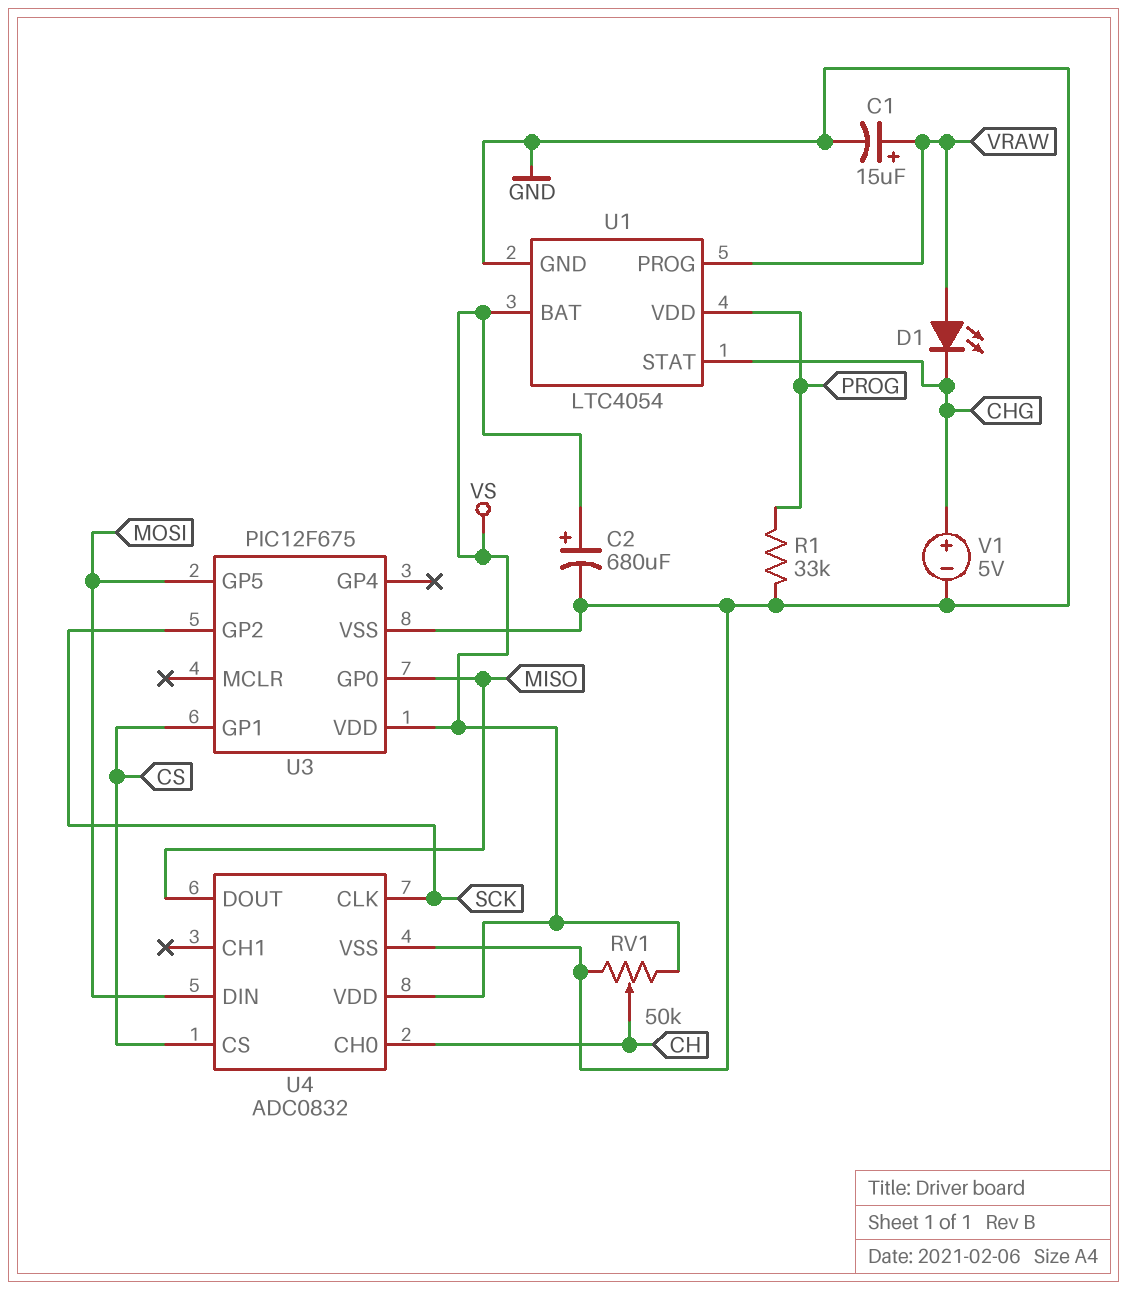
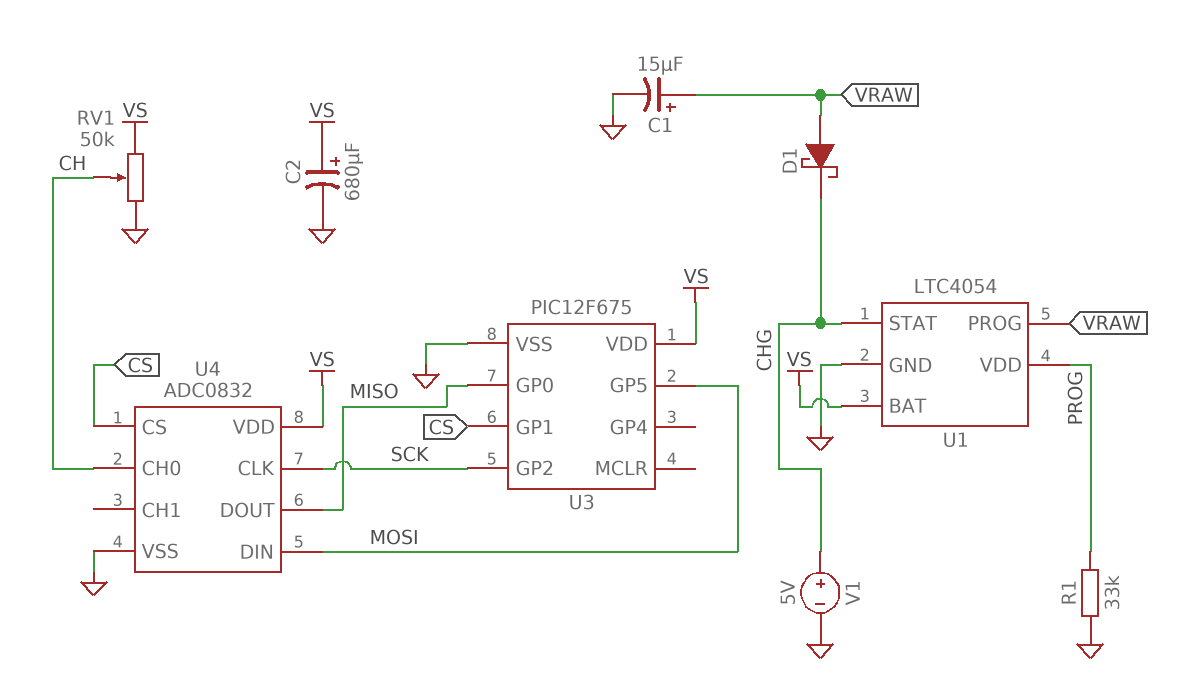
D1: LED (A VRAW, K CHG) -> schottky (A VRAW, K CHG)

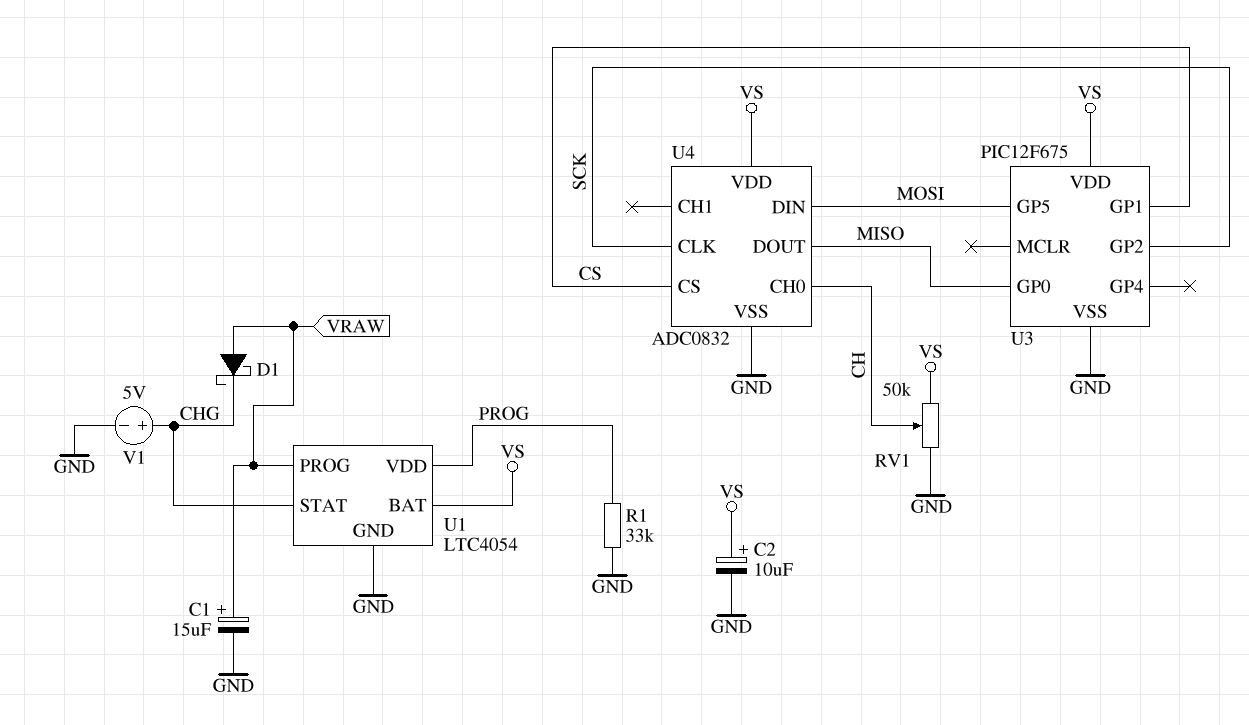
C2: 680uF (plus VS, minus GND) -> 10uF (plus VS, minus GND)

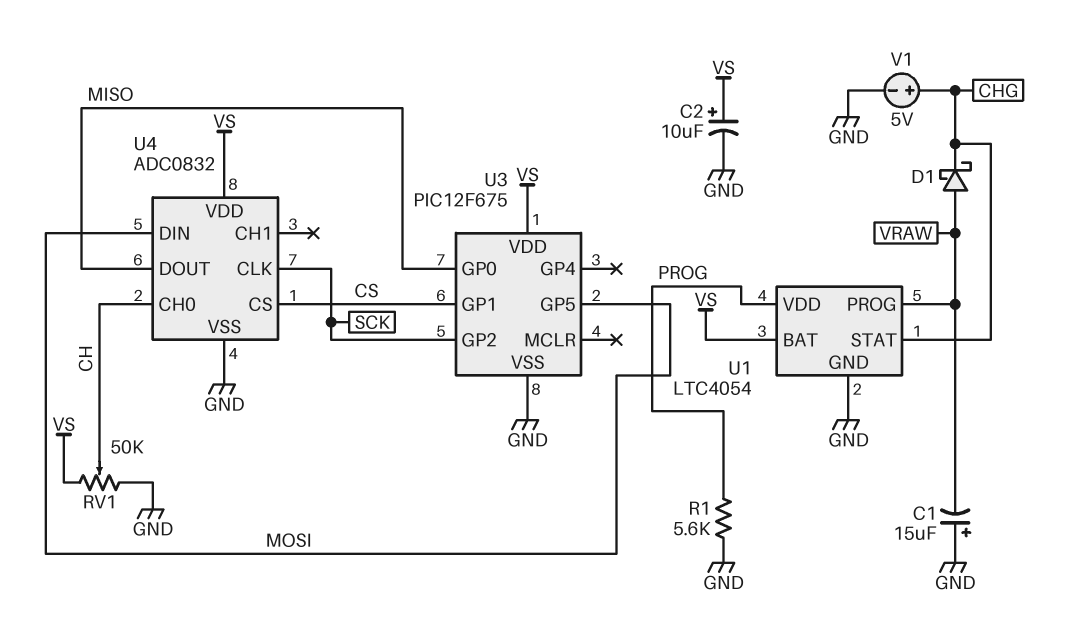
C1: 15uF (plus VRAW, minus GND) -> 15uF (plus GND, minus VRAW)
R1: 33k (GND, PROG) -> 5.6k (GND, PROG)

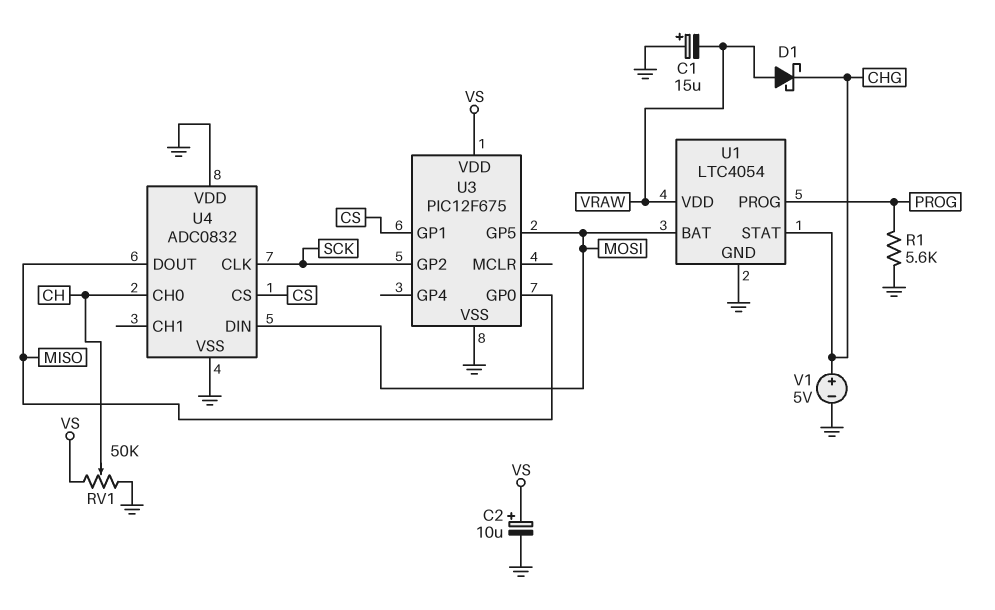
U1 pin BAT: VS -> MOSI
U1 pin PROG: VRAW -> PROG
U1 pin VDD: PROG -> VRAW
U4 pin VDD: VS -> GND

